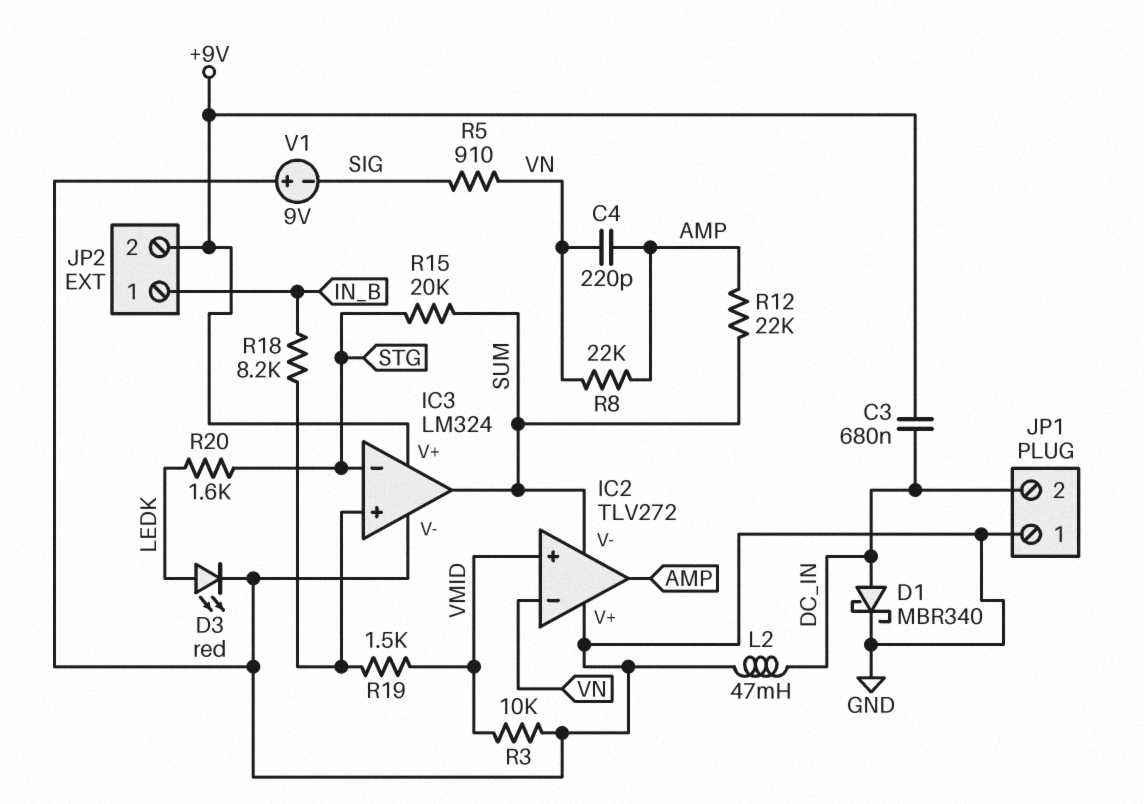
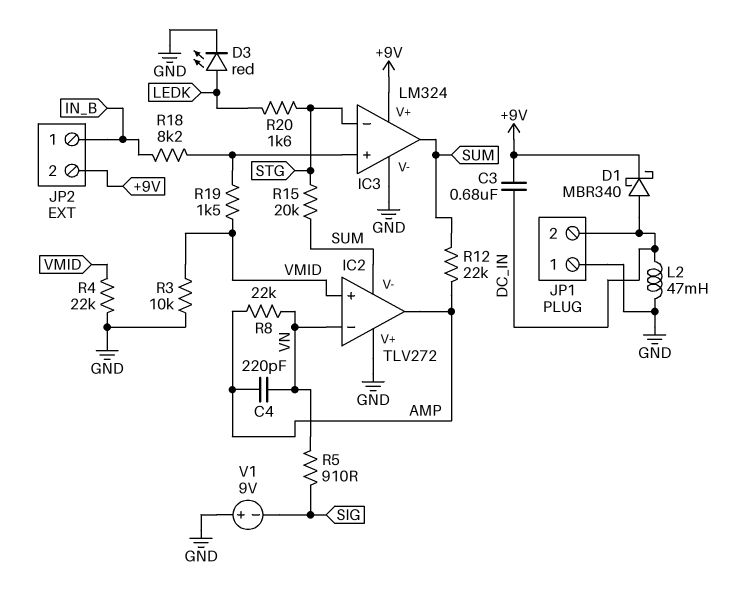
D1: schottky MBR340 (A DC_IN, K GND) -> schottky MBR340 (A DC_IN, K +9V)
R4: none -> 22k (GND, VMID)

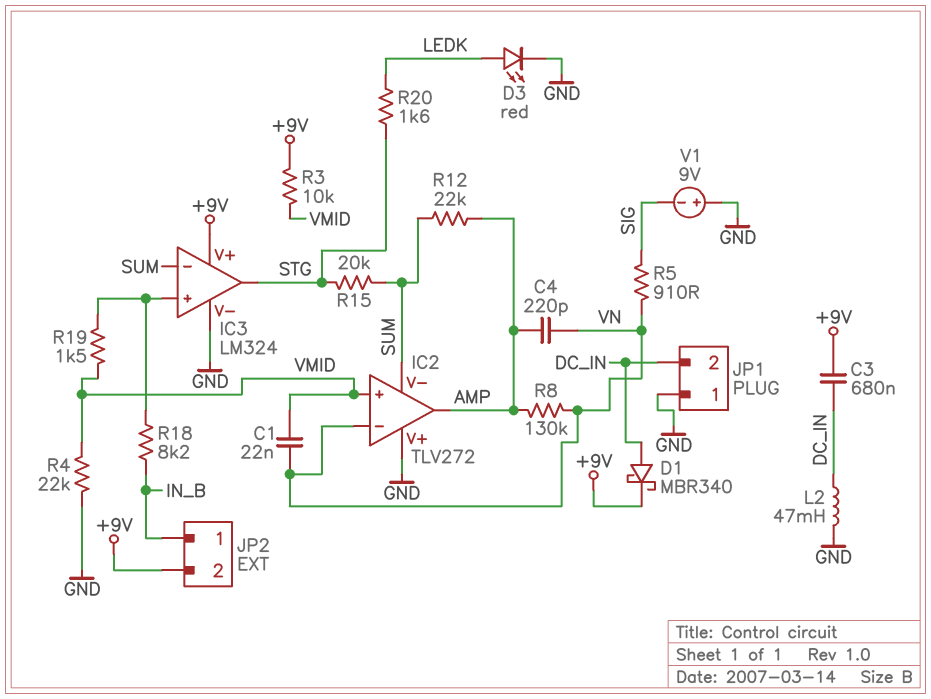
C1: none -> 22nF (VMID, VN)
IC3 pin in-: STG -> SUM
IC3 pin out: SUM -> STG
R3: 10k (GND, VMID) -> 10k (+9V, VMID)
R8: 22k (AMP, VN) -> 130k (AMP, VN)

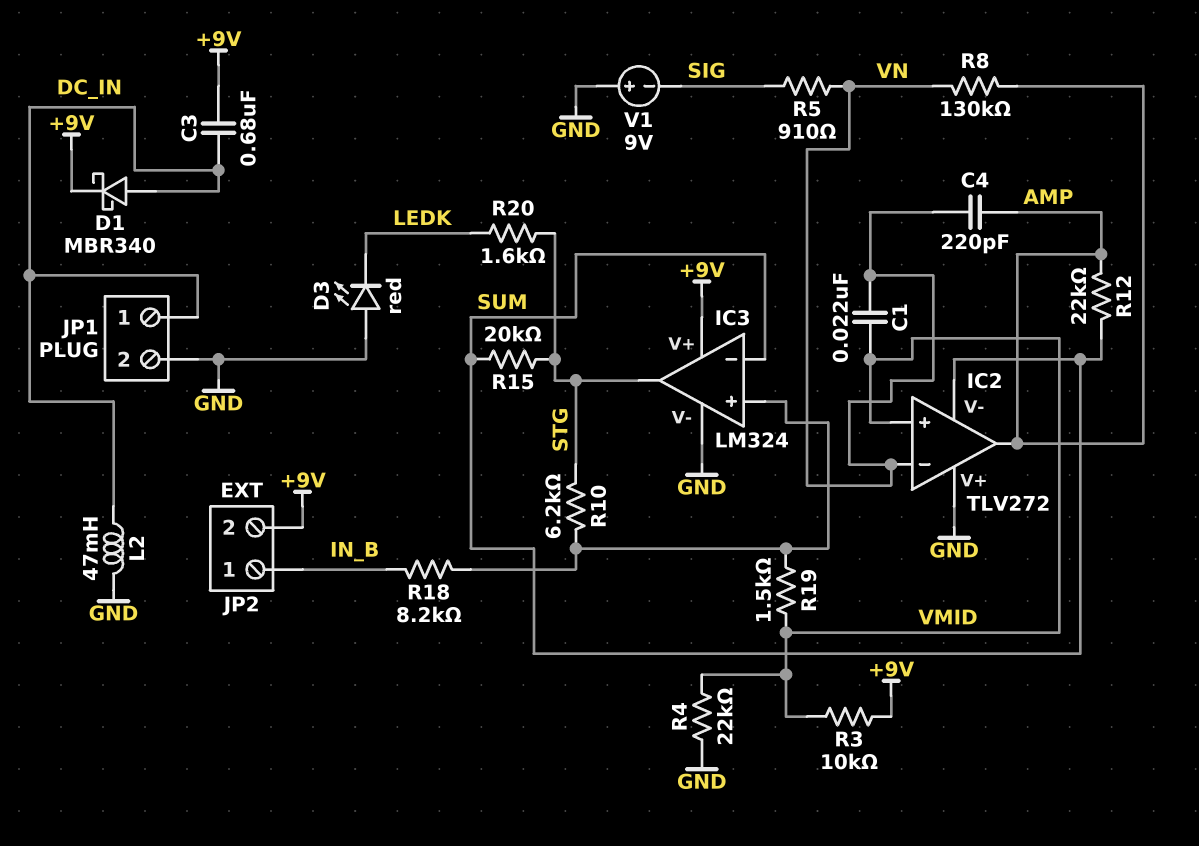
D3: LED red (A LEDK, K GND) -> LED red (A GND, K LEDK)
JP1 pin 1: GND -> DC_IN
JP1 pin 2: DC_IN -> GND
R10: none -> 6.2k (IC3/in+, STG)

